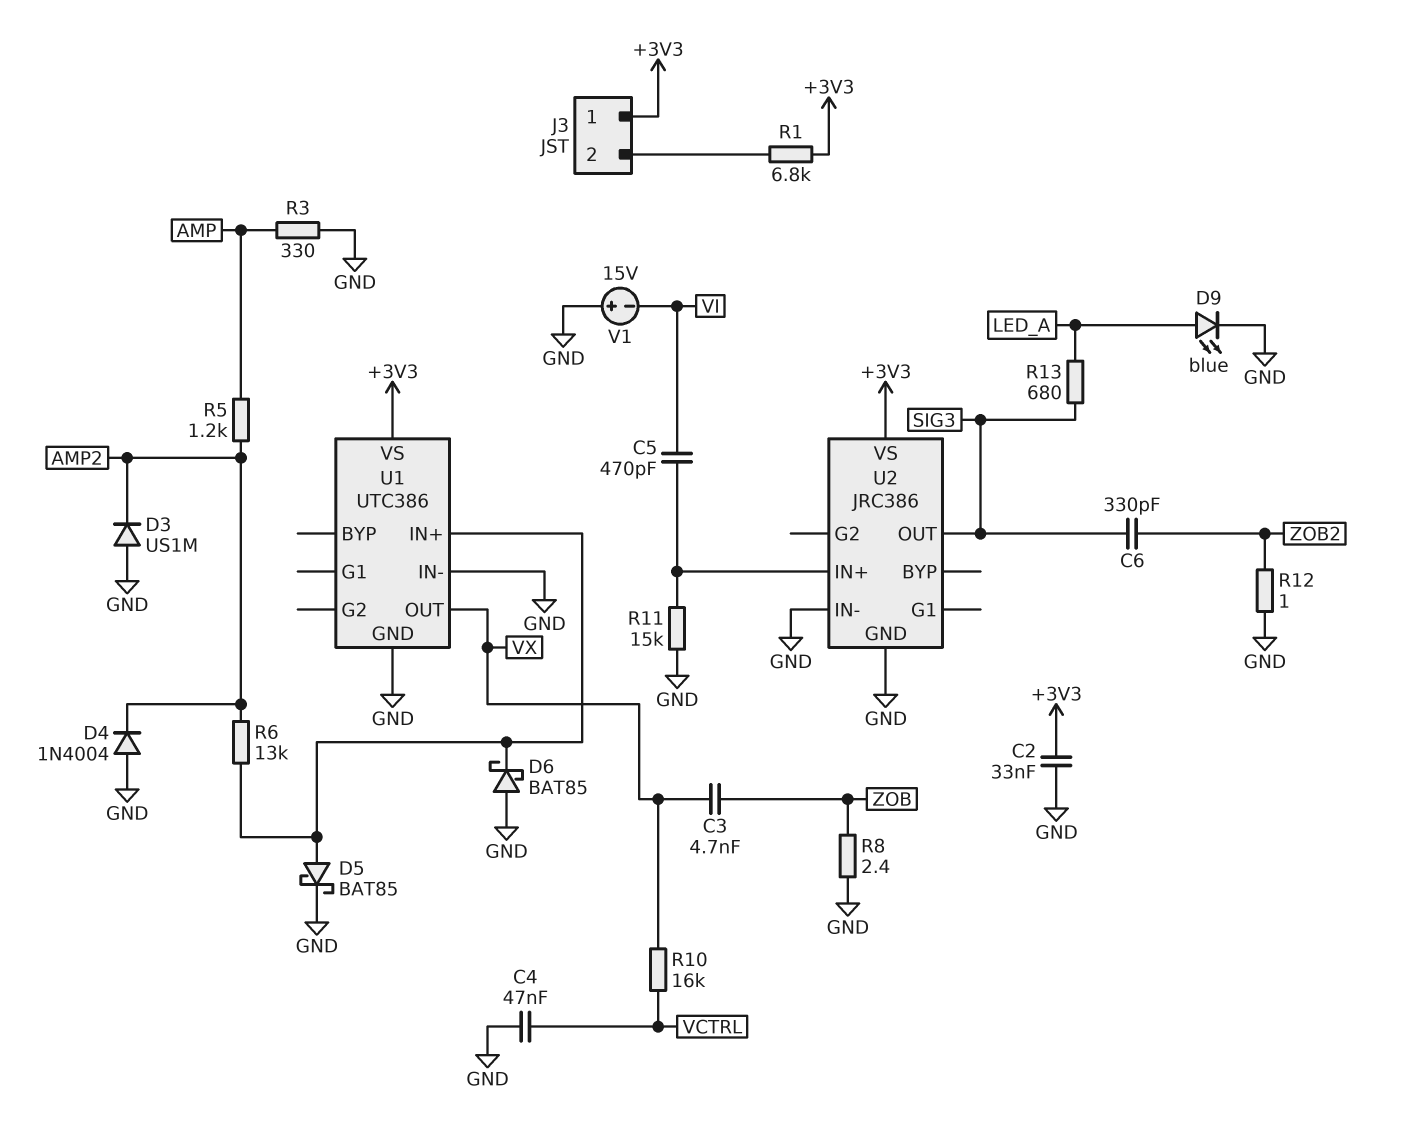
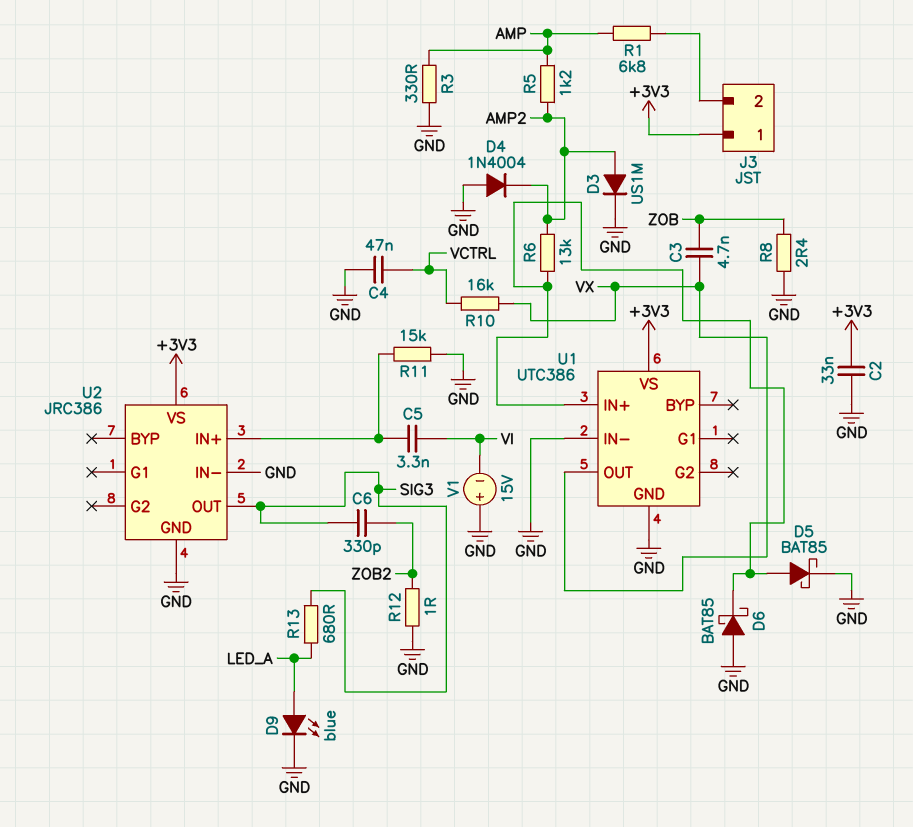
C5: 470pF (U2/IN+, VI) -> 3.3nF (U2/IN+, VI)
D3: diode US1M (A GND, K AMP2) -> diode US1M (A AMP2, K GND)
R1: 6.8k (+3V3, J3/2) -> 6.8k (AMP, J3/2)

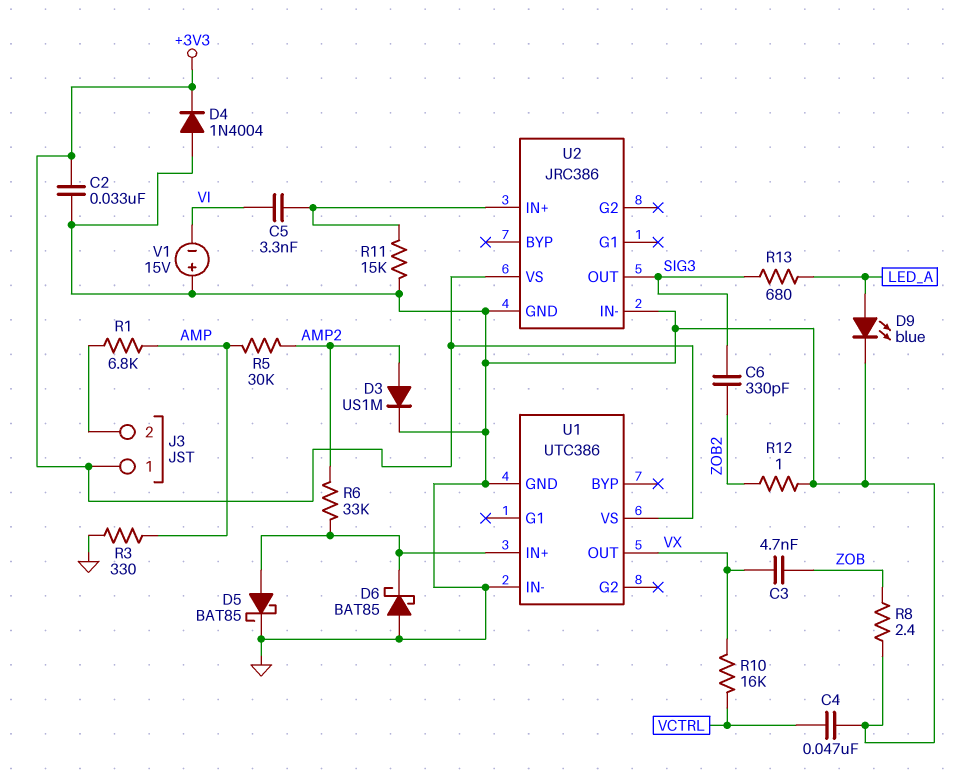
D4: diode 1N4004 (A GND, K AMP2) -> diode 1N4004 (A GND, K +3V3)
R5: 1.2k (AMP, AMP2) -> 30k (AMP, AMP2)
R6: 13k (AMP2, U1/IN+) -> 33k (AMP2, U1/IN+)

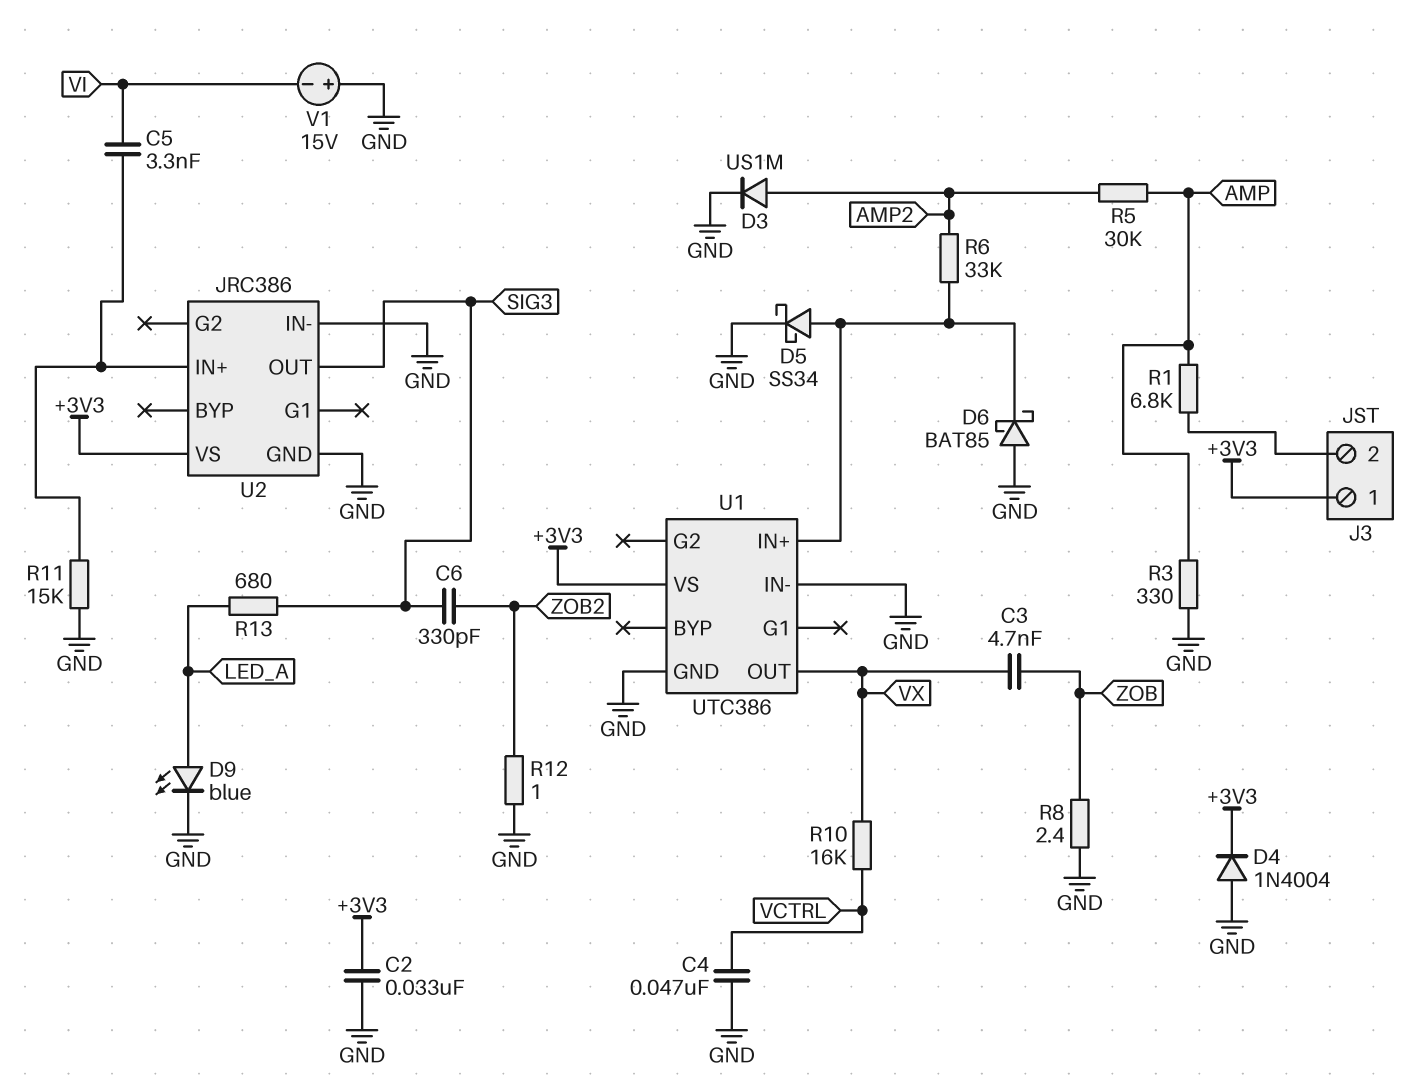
D5: schottky BAT85 (A U1/IN+, K GND) -> schottky SS34 (A U1/IN+, K GND)

